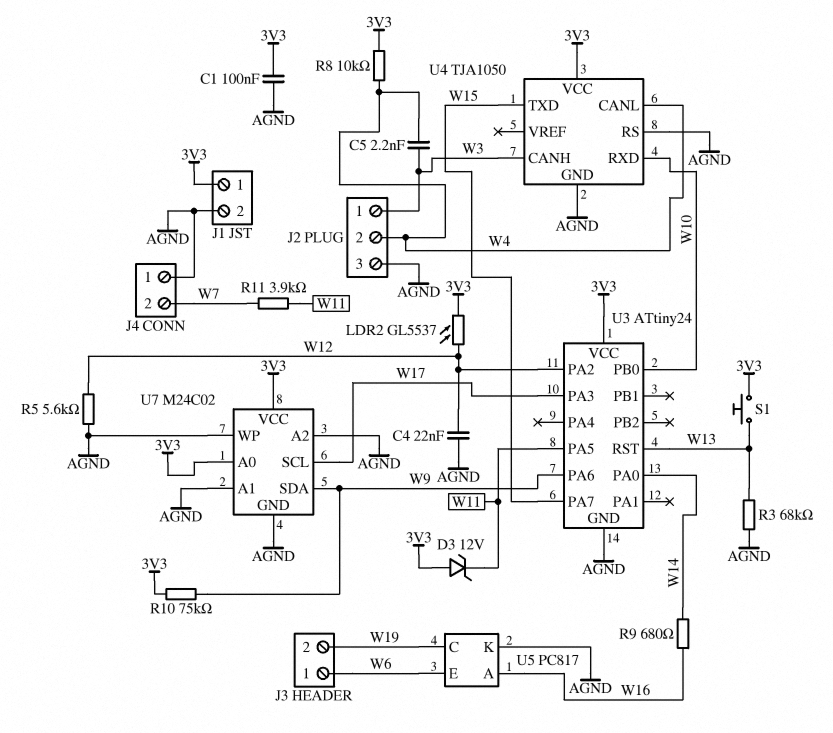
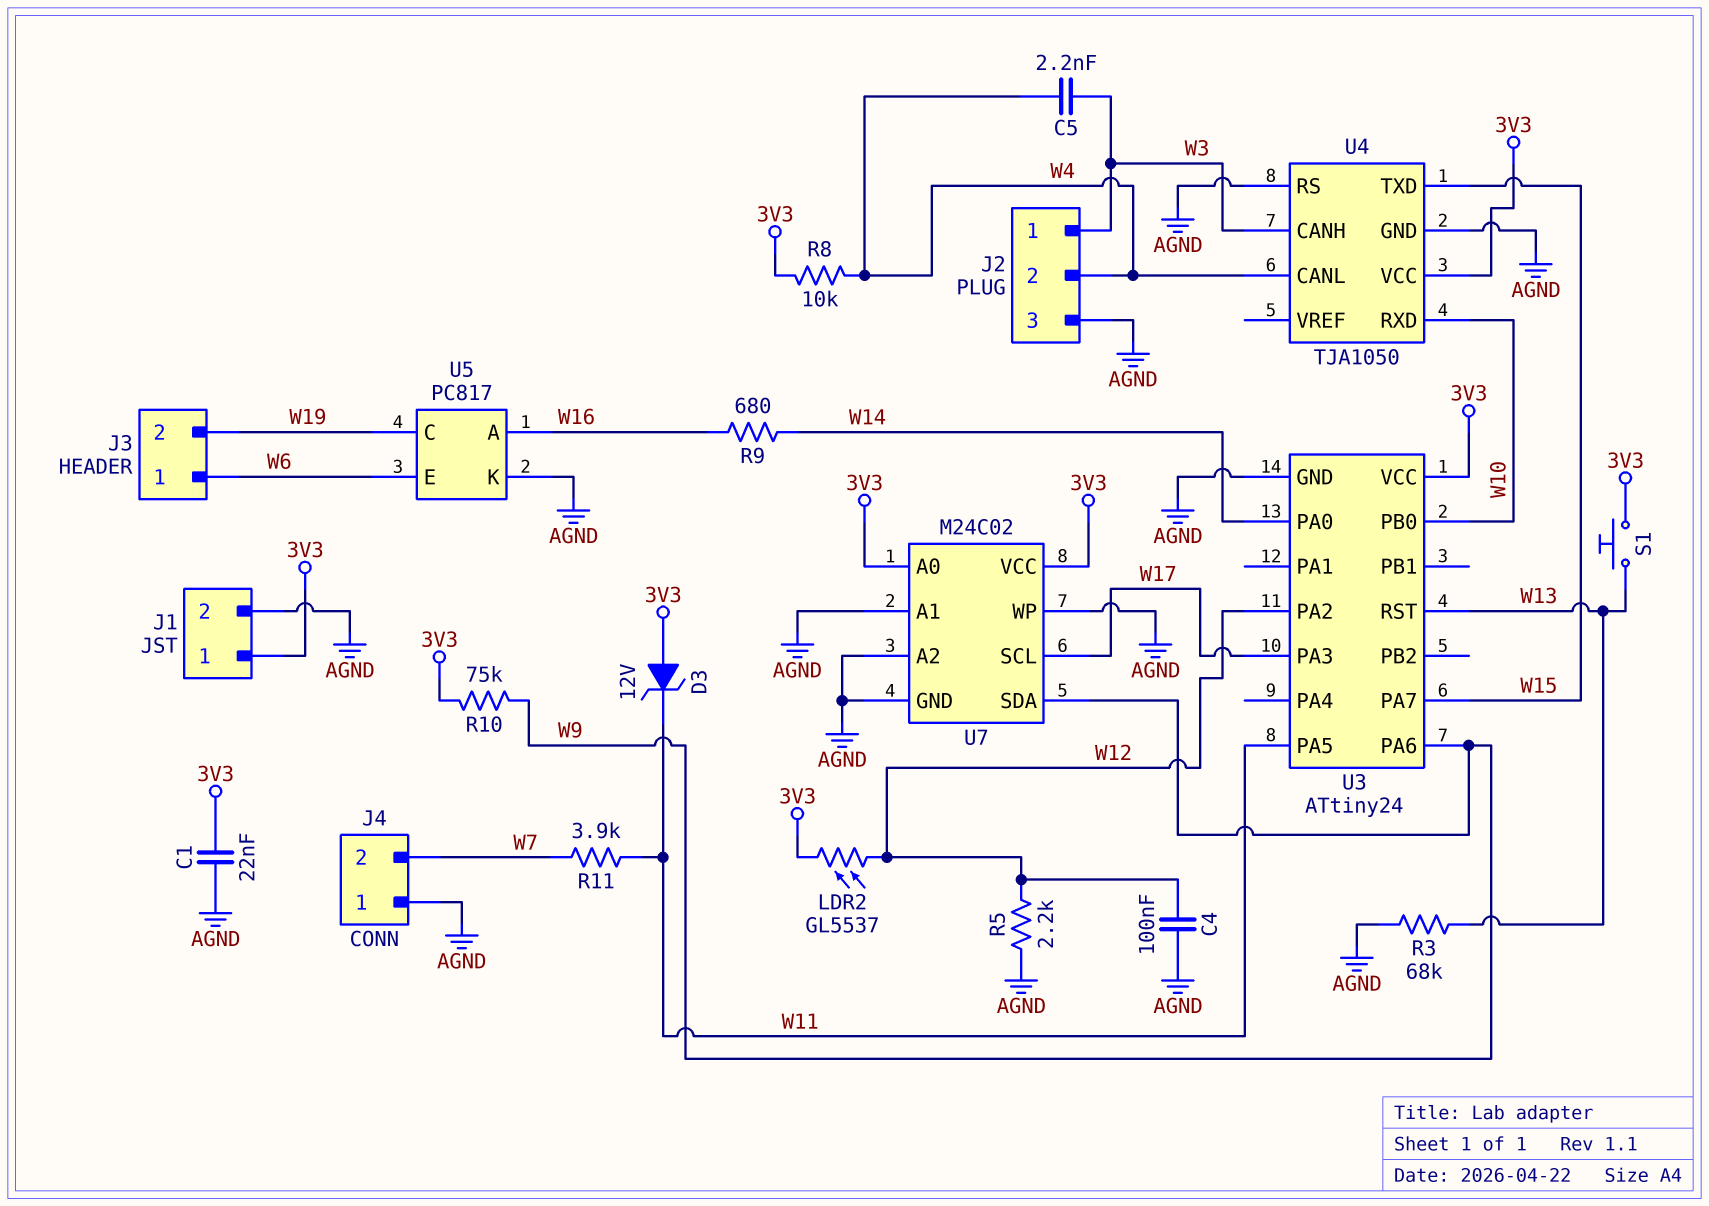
C1: 100nF (3V3, AGND) -> 22nF (3V3, AGND)
C4: 22nF (AGND, W12) -> 100nF (AGND, W12)
R5: 5.6k (AGND, W12) -> 2.2k (AGND, W12)

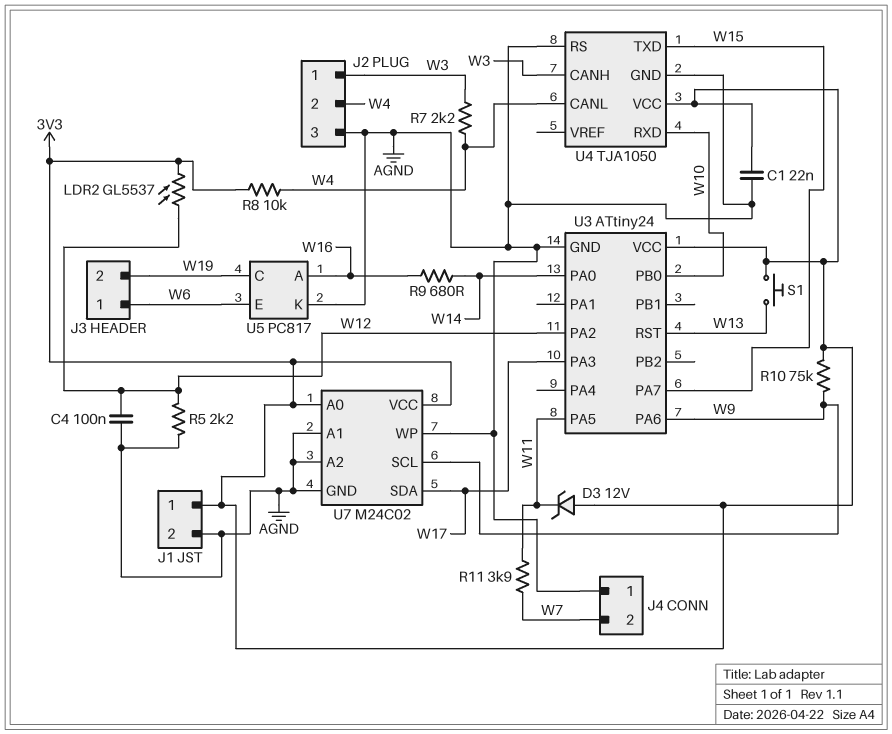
C5: 2.2nF (W3, W4) -> none
R3: 68k (AGND, W13) -> none
R7: none -> 2.2k (W3, W4)
U7 pin SCL: W17 -> W9
U7 pin SDA: W9 -> W17

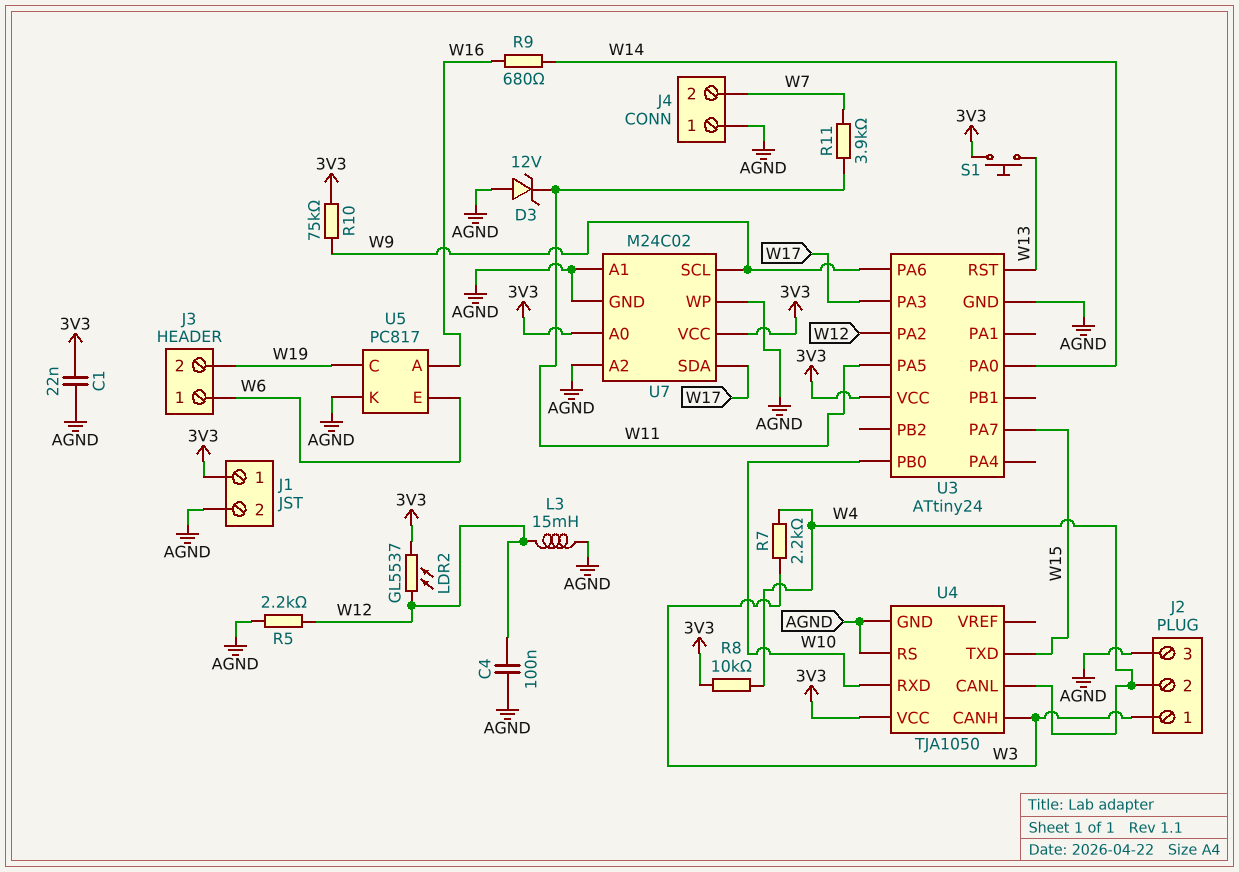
D3: zener 12V (A 3V3, K W11) -> zener 12V (A AGND, K W11)
L3: none -> 15mH (AGND, W12)

